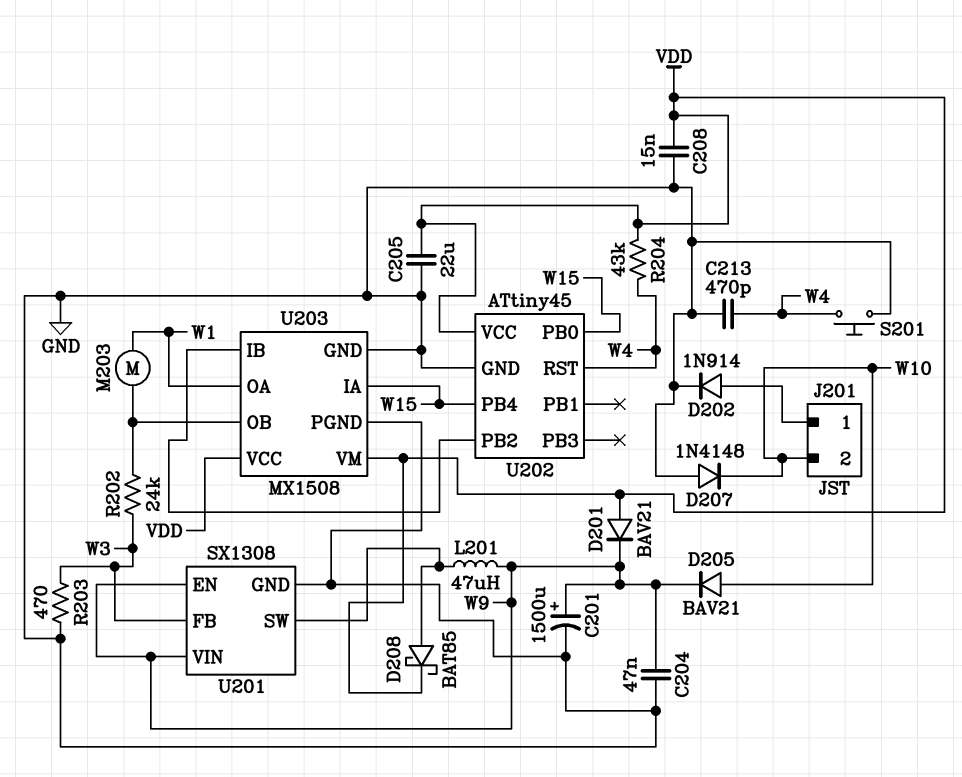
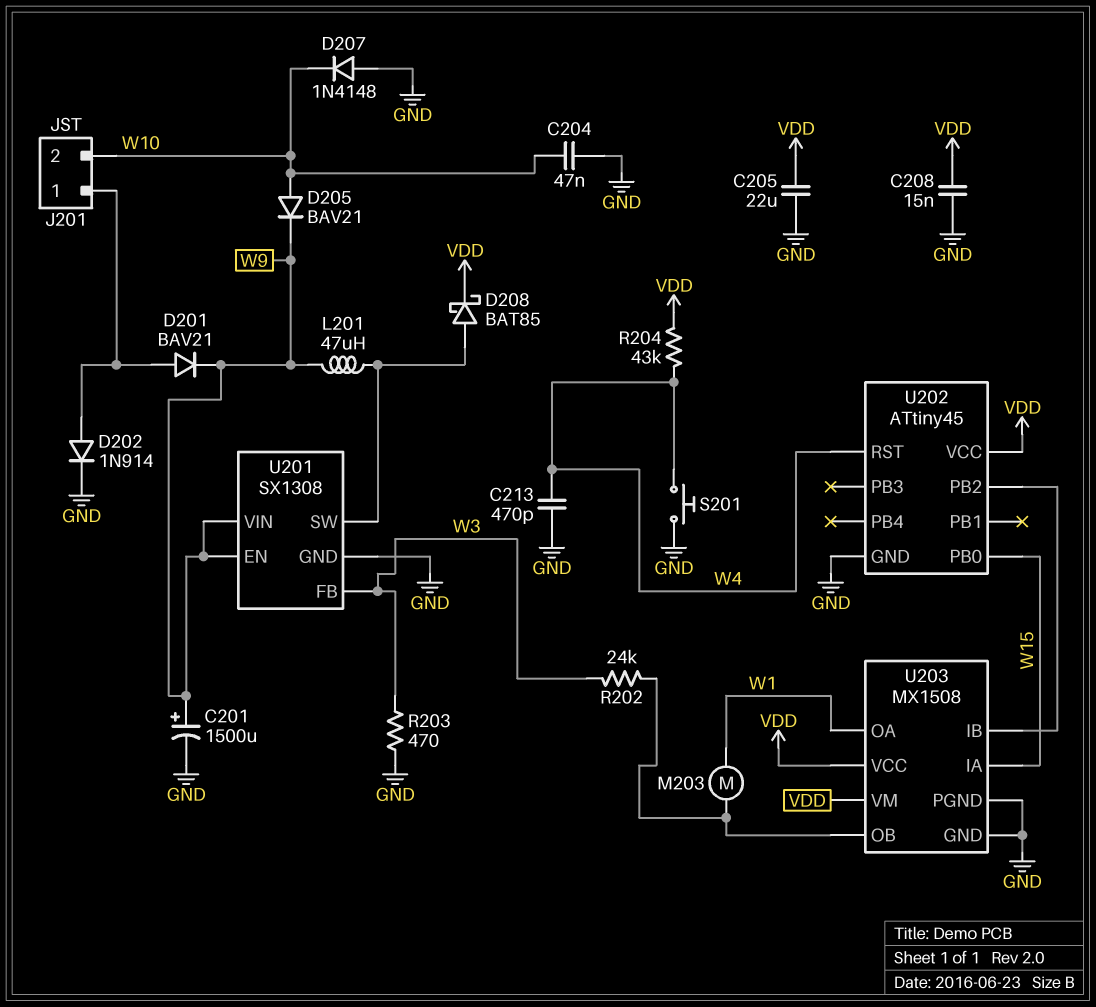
C204: 47nF (GND, W9) -> 47nF (GND, W10)
D201: diode BAV21 (A VDD, K W9) -> diode BAV21 (A J201/1, K W9)
U202 pin PB4: W15 -> none

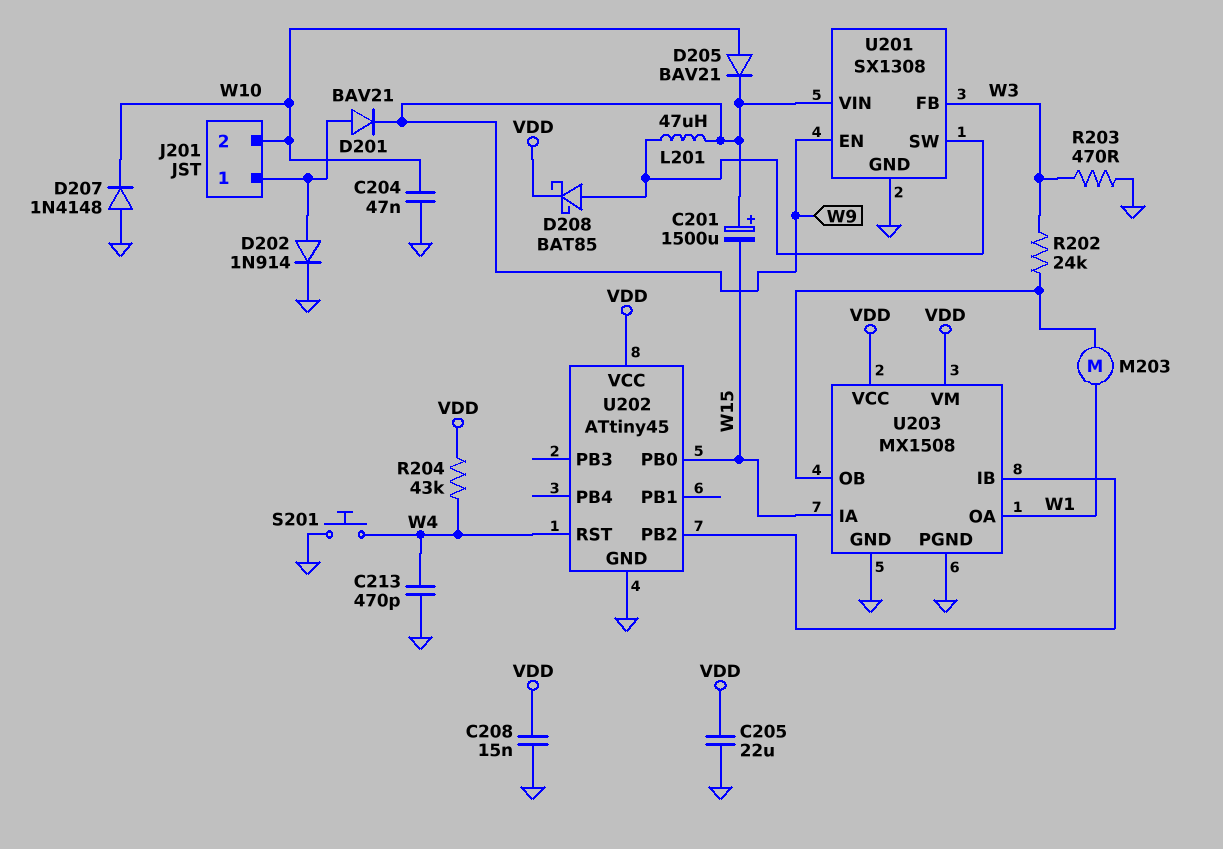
C201: 1500uF (plus W9, minus GND) -> 1500uF (plus W9, minus W15)

